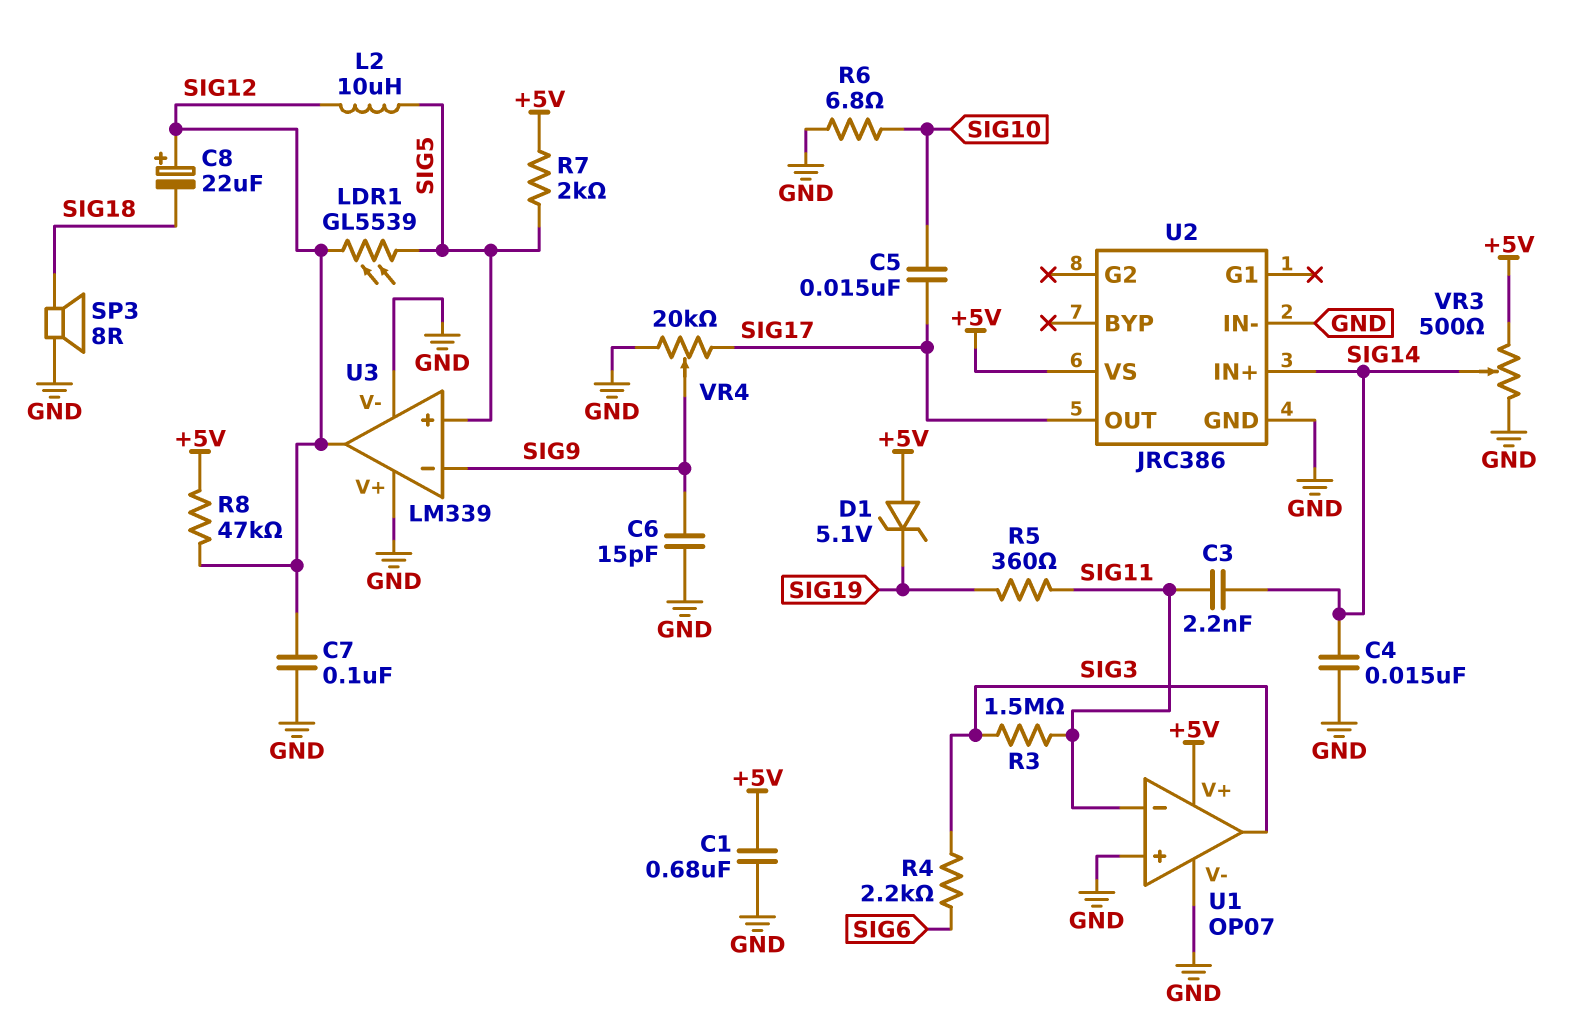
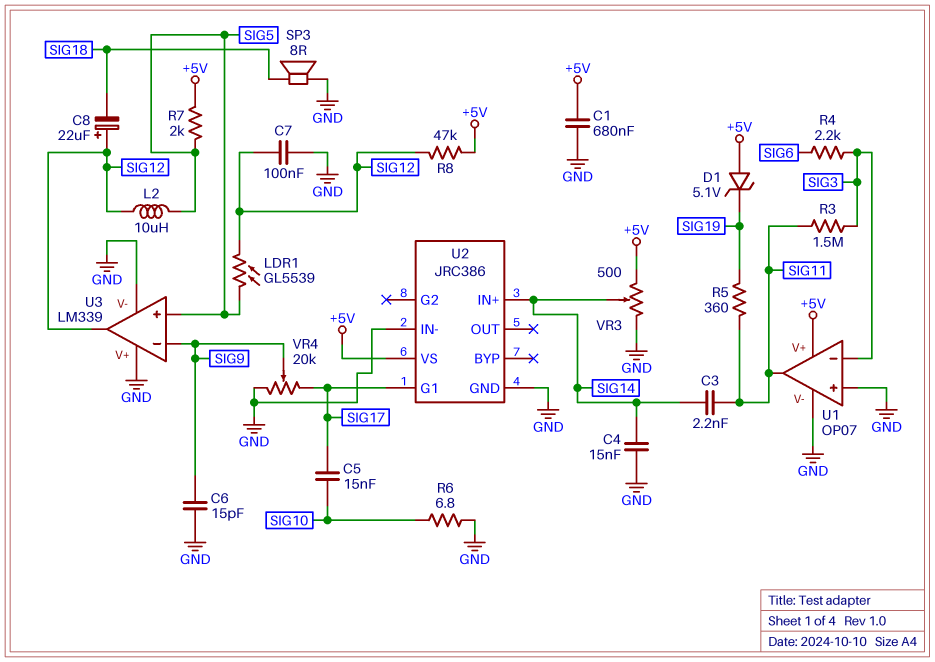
U1 pin in-: SIG11 -> SIG3
U1 pin out: SIG3 -> SIG11
U2 pin G1: none -> SIG17
U2 pin OUT: SIG17 -> none

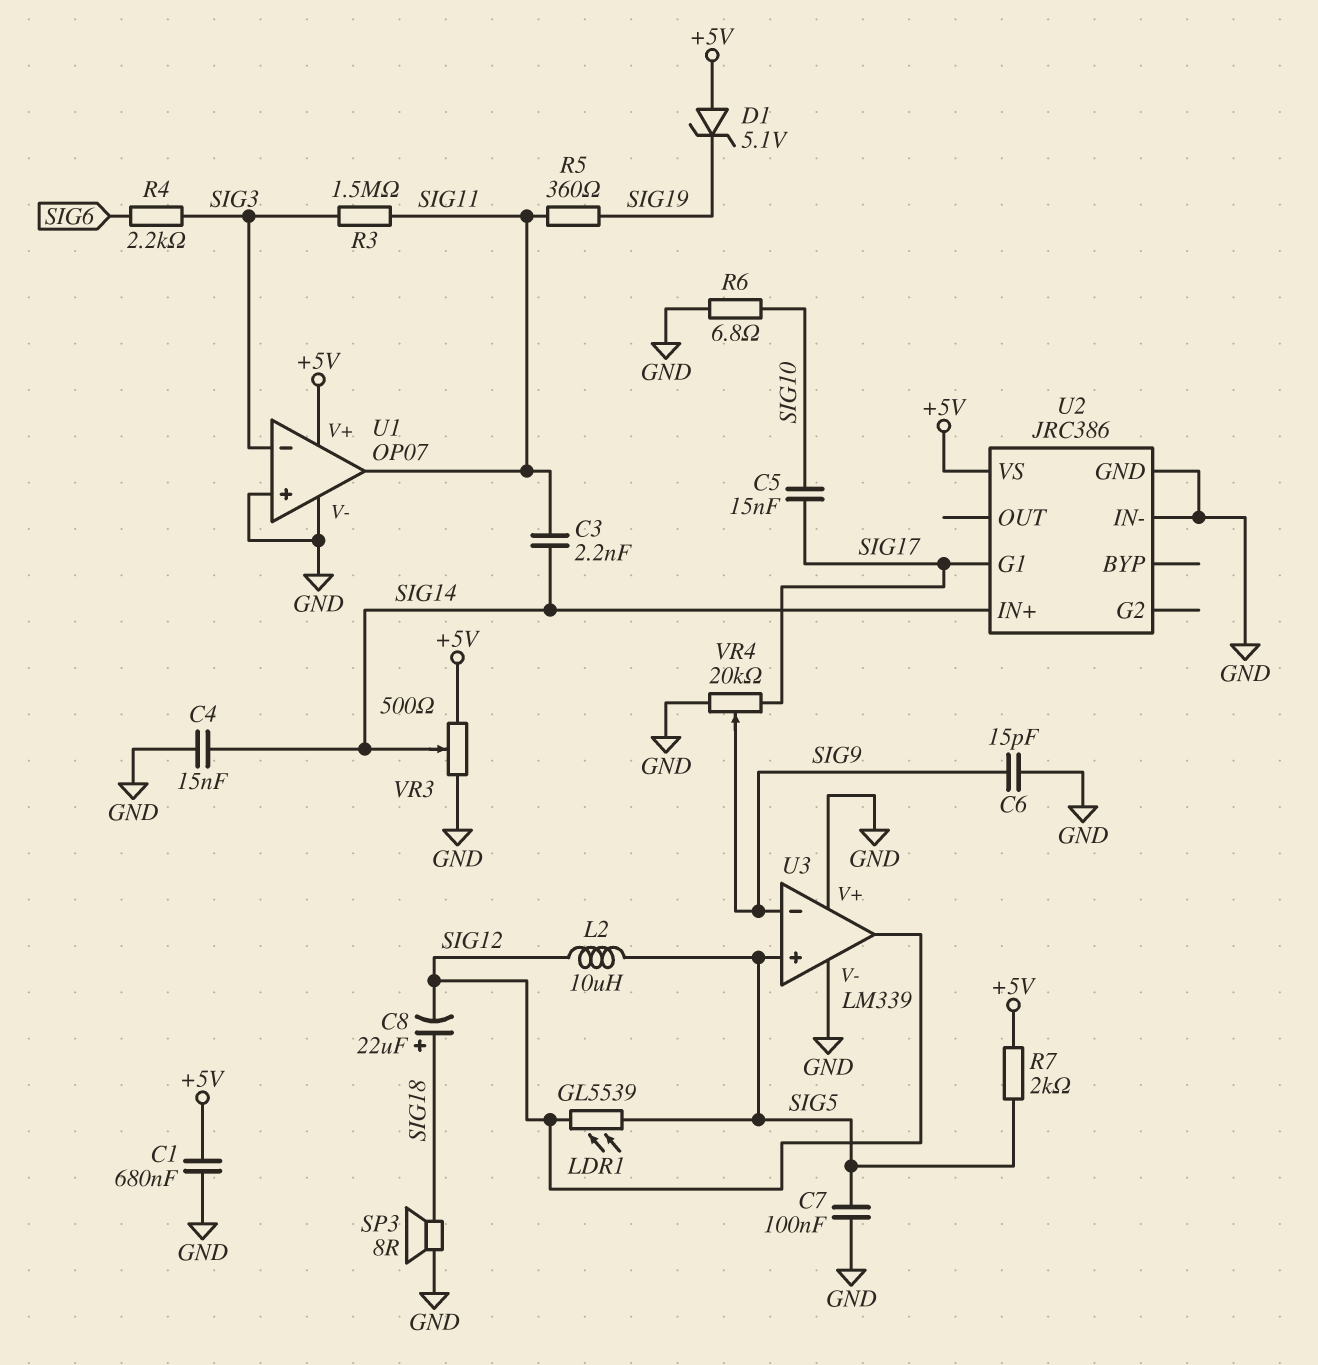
C7: 100nF (GND, SIG12) -> 100nF (GND, SIG5)
C8: 22uF (plus SIG12, minus SIG18) -> 22uF (plus SIG18, minus SIG12)
R8: 47k (+5V, SIG12) -> none

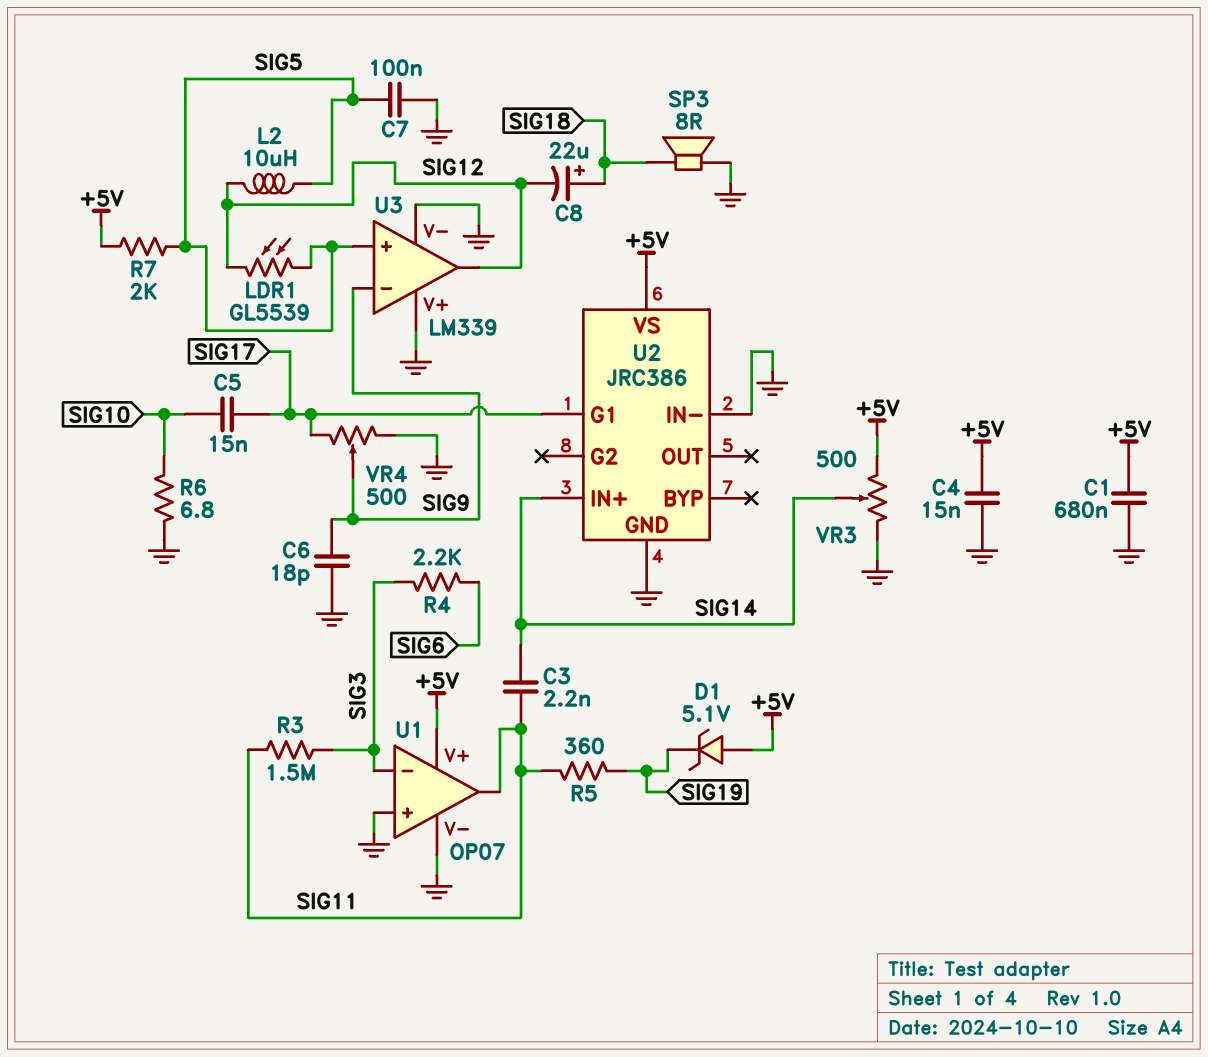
C4: 15nF (GND, SIG14) -> 15nF (+5V, GND)
C6: 15pF (GND, SIG9) -> 18pF (GND, SIG9)
VR4: 20k (GND, SIG17, wiper SIG9) -> 500 (GND, SIG17, wiper SIG9)

